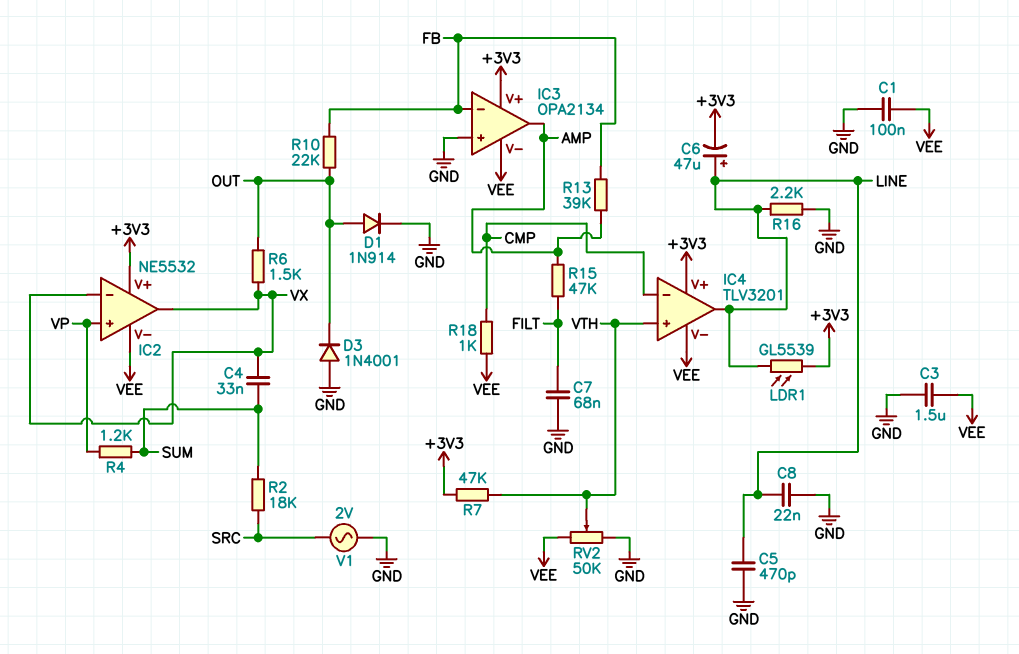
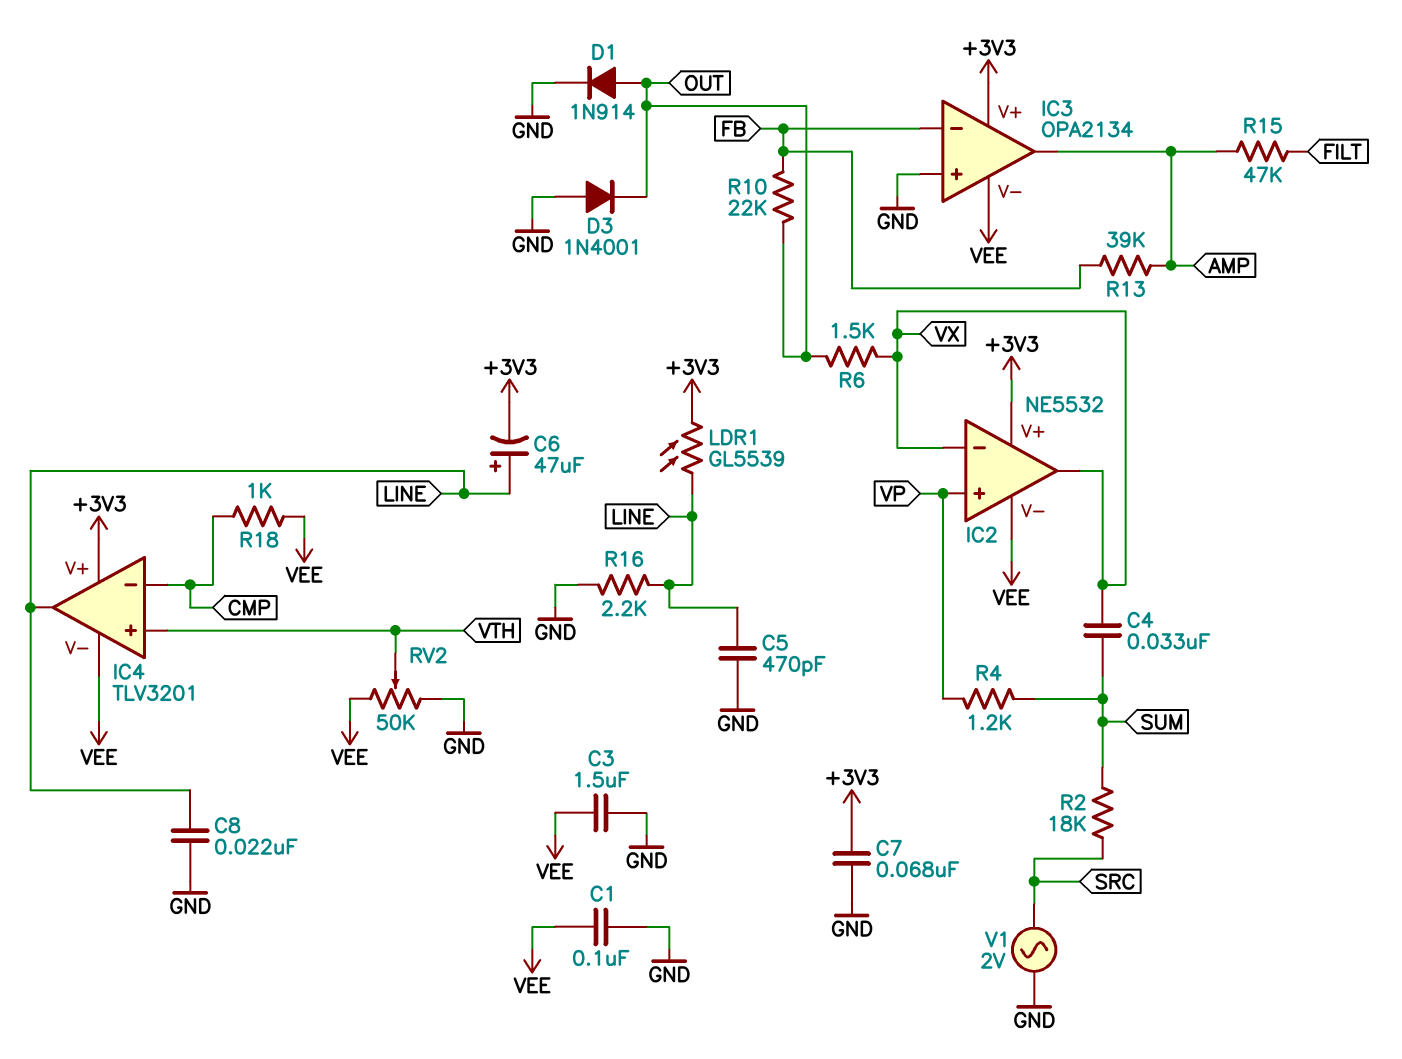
C7: 68nF (FILT, GND) -> 68nF (+3V3, GND)
R7: 47k (+3V3, VTH) -> none

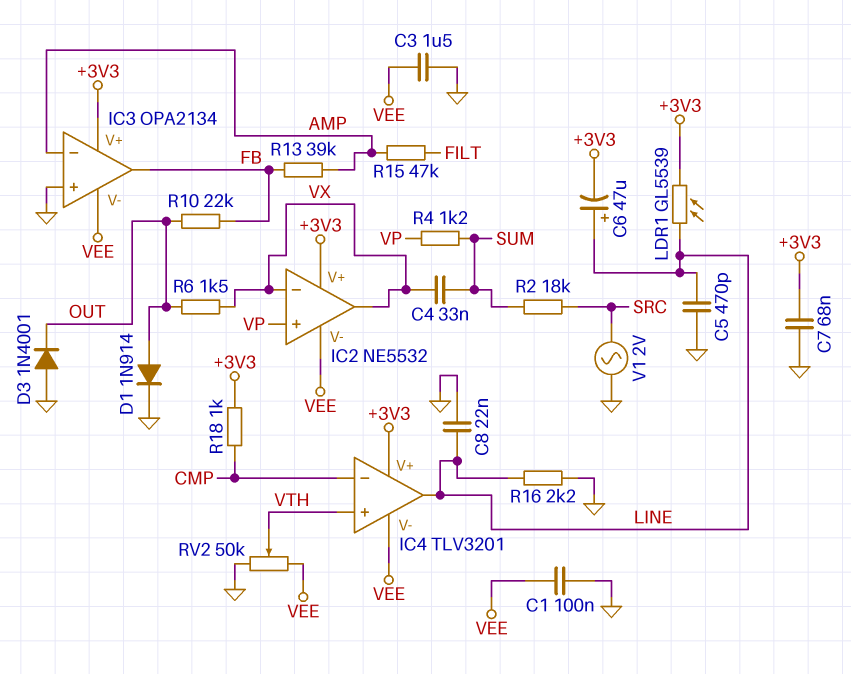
IC3 pin in-: FB -> AMP
IC3 pin out: AMP -> FB
R18: 1k (CMP, VEE) -> 1k (+3V3, CMP)

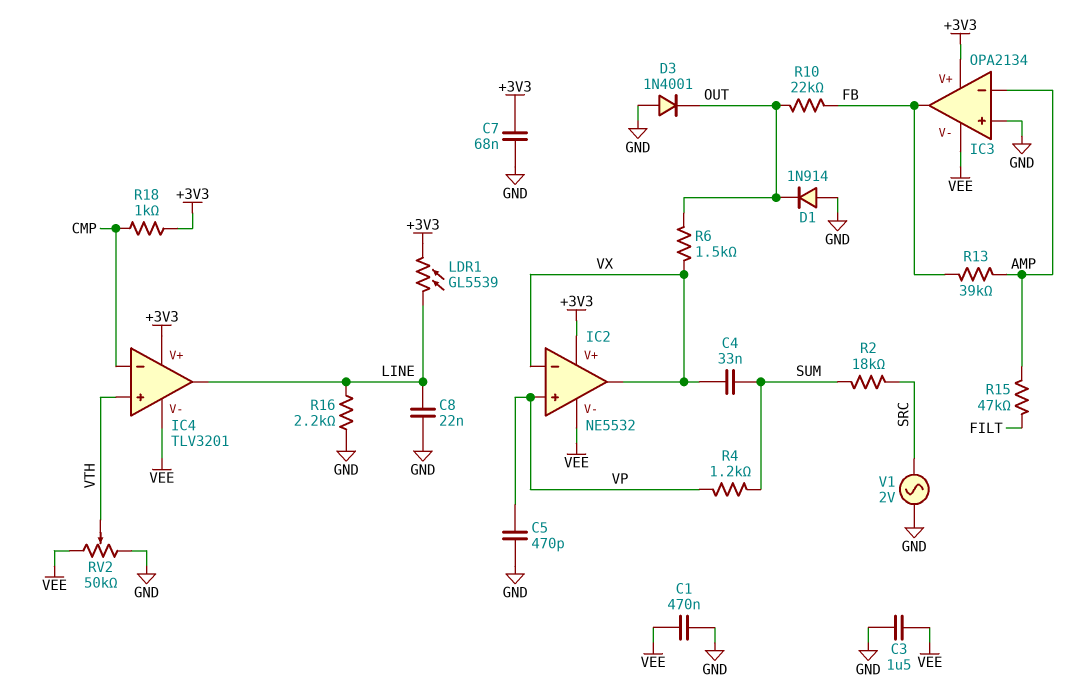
C1: 100nF (GND, VEE) -> 470nF (GND, VEE)
C5: 470pF (GND, LINE) -> 470pF (GND, VP)
C6: 47uF (plus LINE, minus +3V3) -> none
D1: diode 1N914 (A OUT, K GND) -> diode 1N914 (A GND, K OUT)

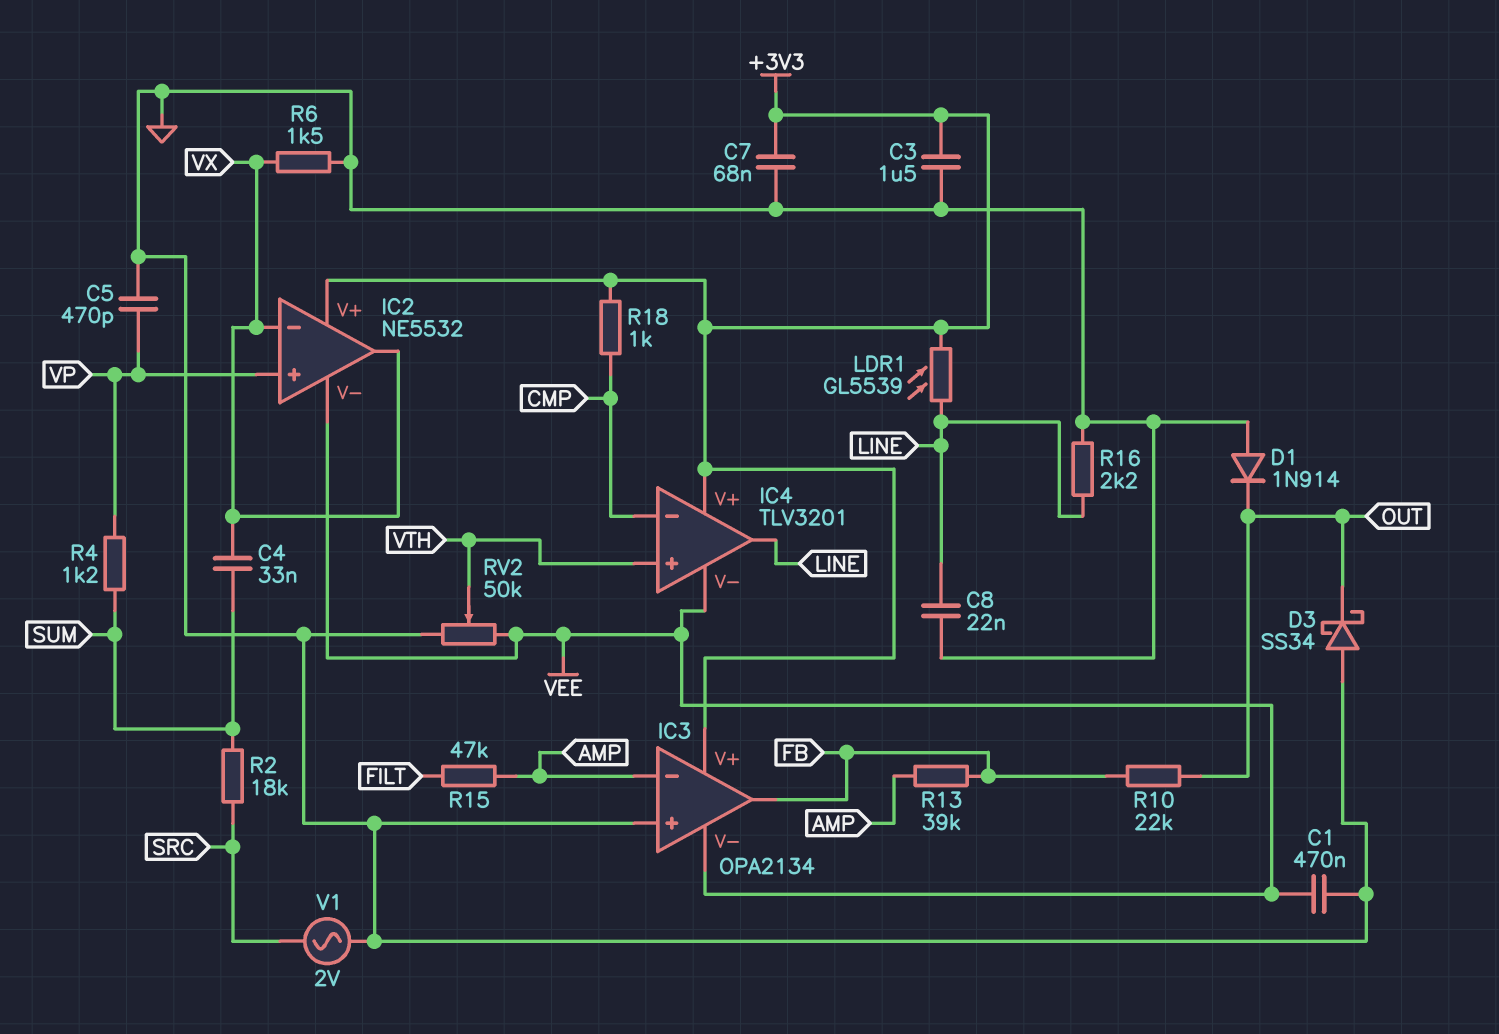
C3: 1.5uF (GND, VEE) -> 1.5uF (+3V3, GND)
D3: diode 1N4001 (A GND, K OUT) -> schottky SS34 (A GND, K OUT)
R6: 1.5k (OUT, VX) -> 1.5k (GND, VX)

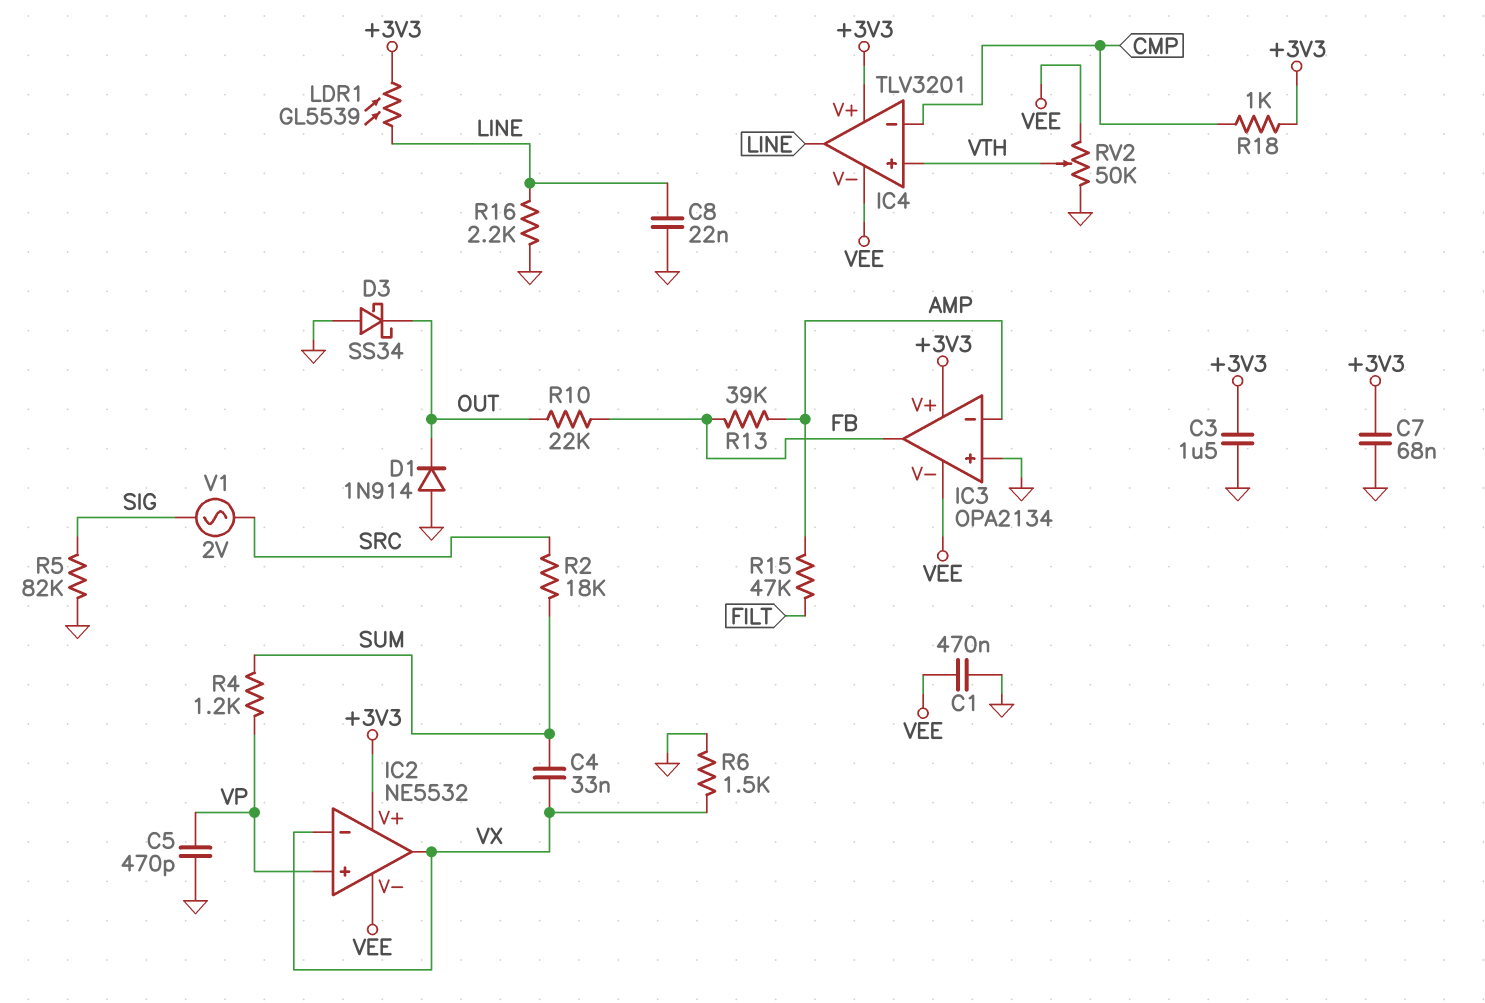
R5: none -> 82k (GND, SIG)
V1: AC 2V (GND, SRC) -> AC 2V (SIG, SRC)

